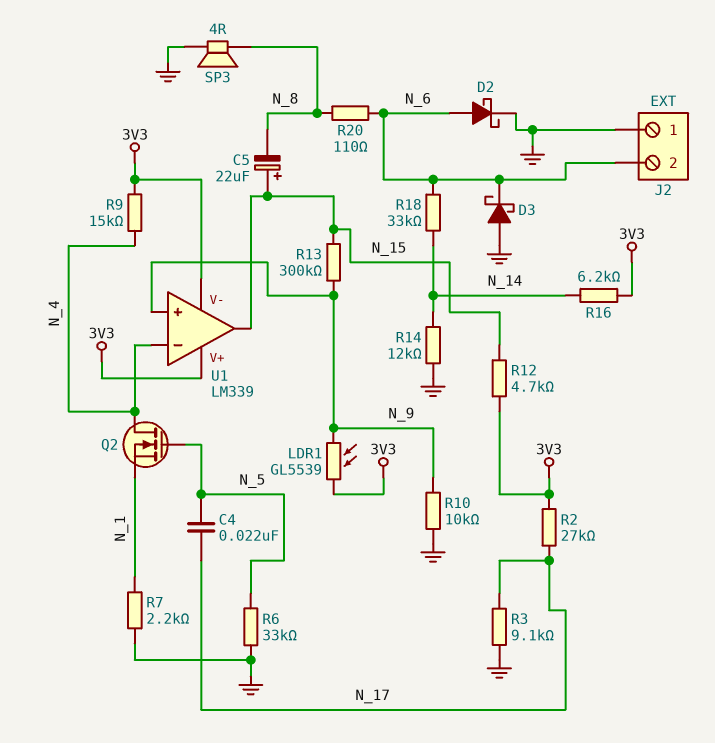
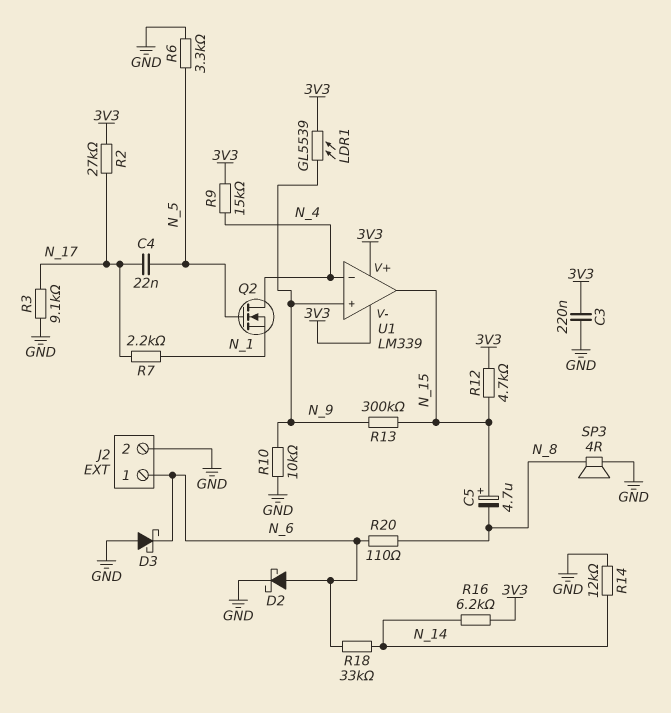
C3: none -> 220nF (3V3, GND)
C5: 22uF (plus N_15, minus N_8) -> 4.7uF (plus N_15, minus N_8)
J2 pin 1: GND -> N_6
J2 pin 2: N_6 -> GND
R6: 33k (GND, N_5) -> 3.3k (GND, N_5)
R7: 2.2k (GND, N_1) -> 2.2k (N_1, N_17)

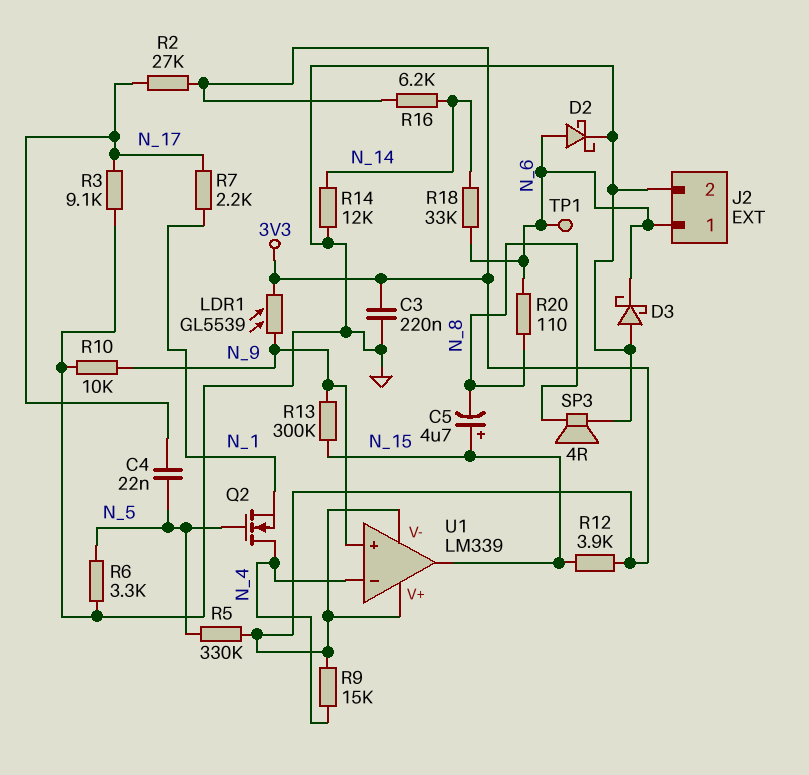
R5: none -> 330k (3V3, N_5)
R12: 4.7k (3V3, N_15) -> 3.9k (3V3, N_15)
TP1: none -> test point (N_6)

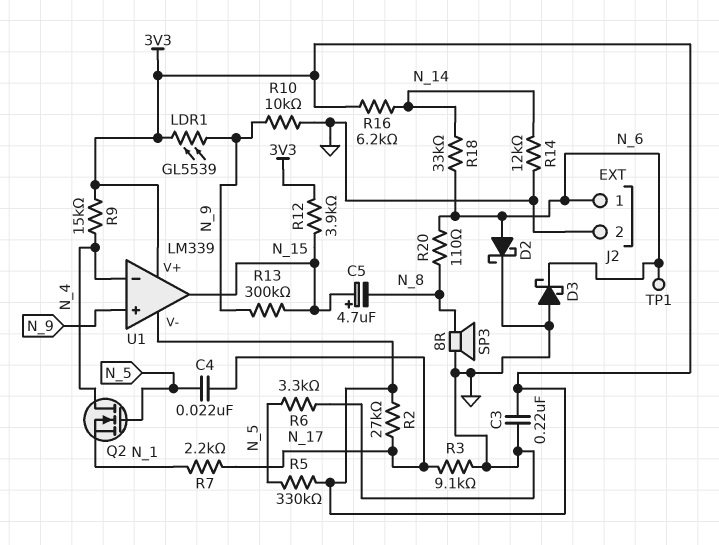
SP3: speaker 4R (GND, N_8) -> speaker 8R (GND, N_8)

